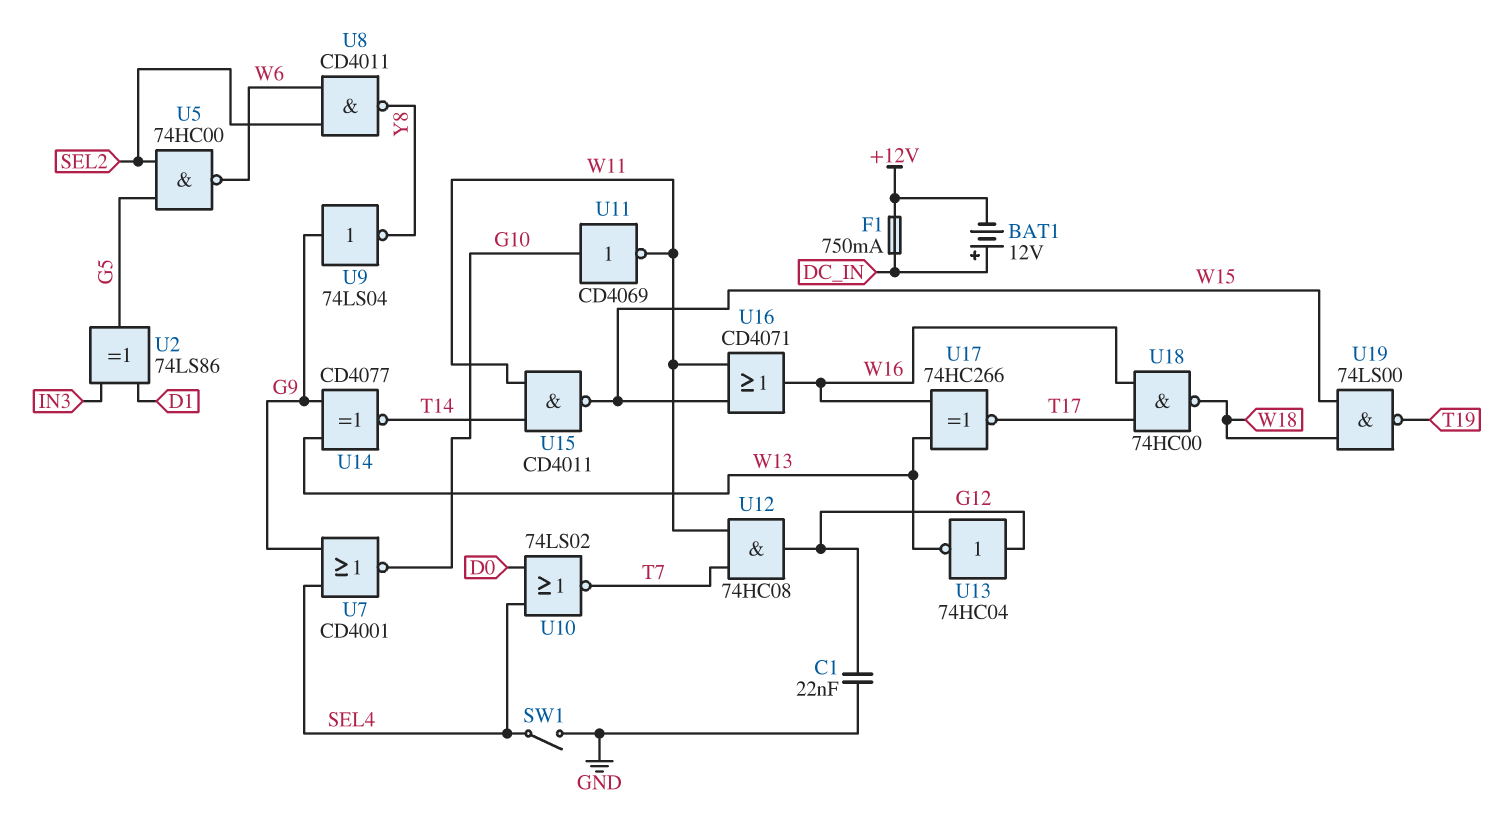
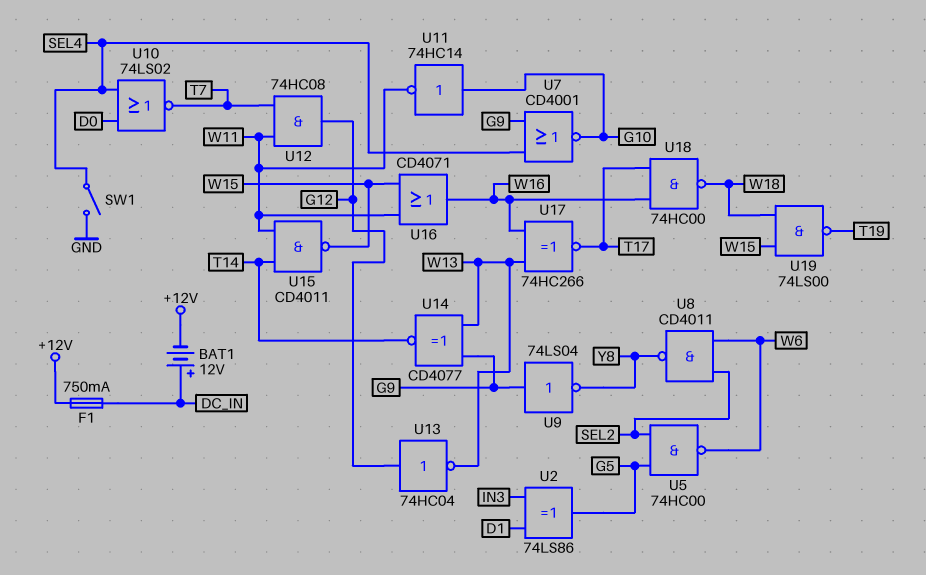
C1: 22nF (G12, GND) -> none
U11: NOT CD4069 (in G10, out W11) -> NOT 74HC14 (in G10, out W11)

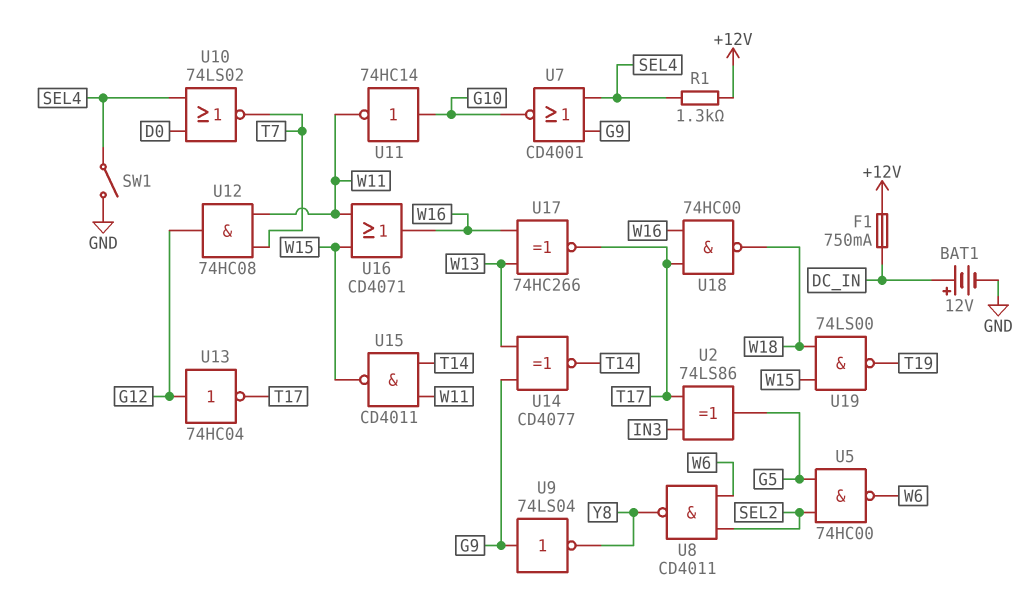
BAT1: 12V (plus DC_IN, minus +12V) -> 12V (plus DC_IN, minus GND)
R1: none -> 1.3k (+12V, SEL4)
U2: XOR 74LS86 (in D1, in IN3, out G5) -> XOR 74LS86 (in IN3, in T17, out G5)
U13: NOT 74HC04 (in G12, out W13) -> NOT 74HC04 (in G12, out T17)

